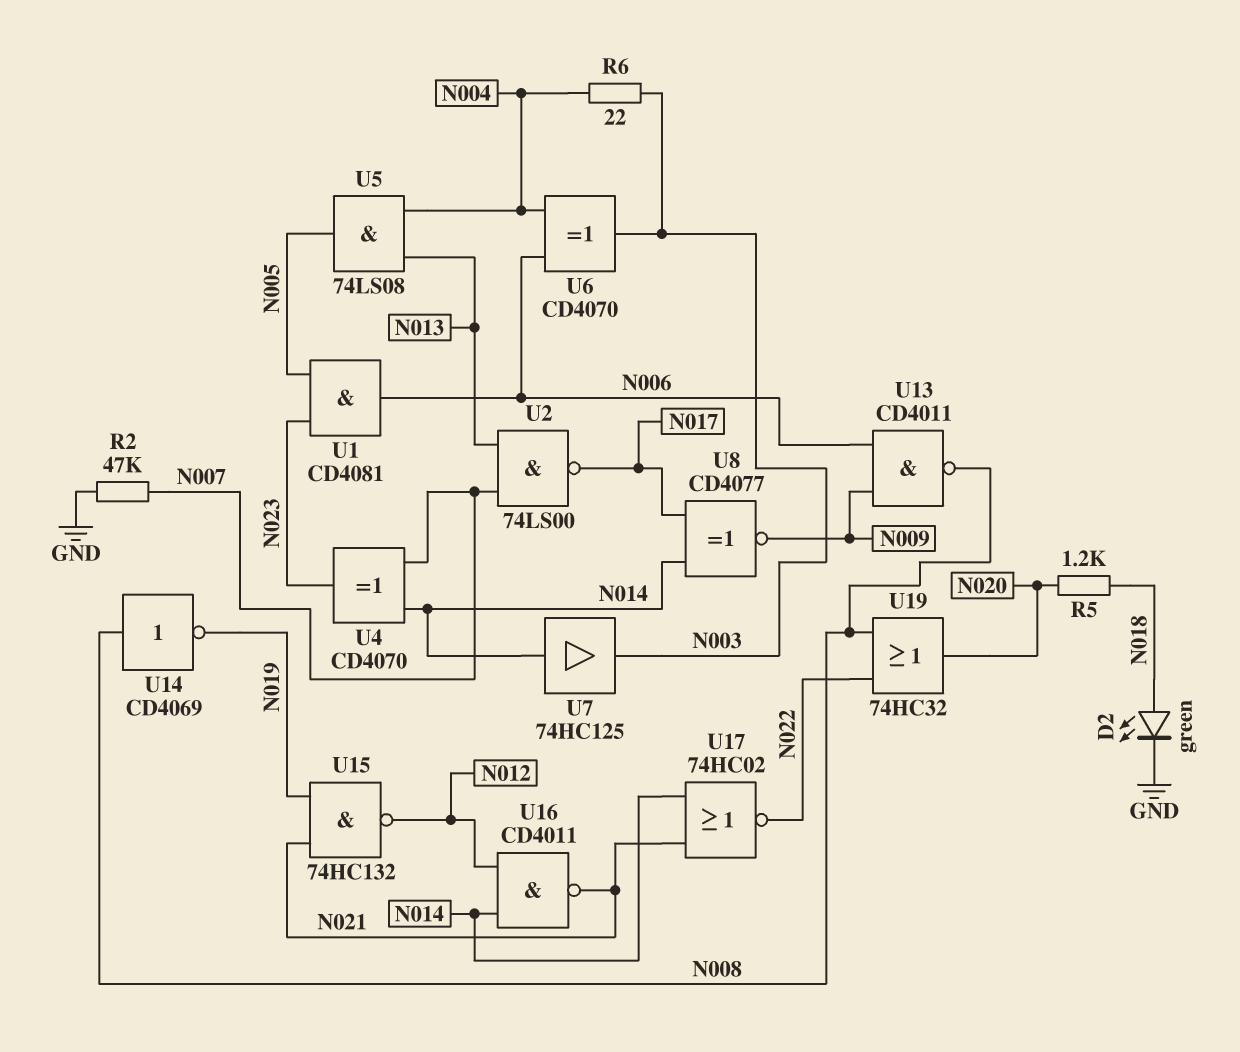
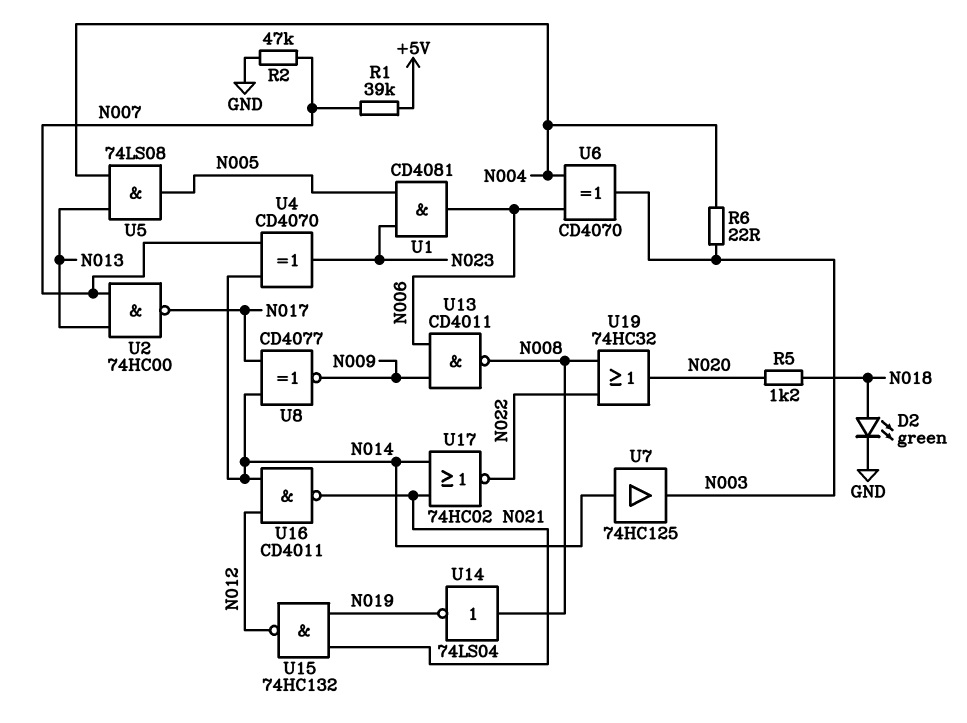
R1: none -> 39k (+5V, N007)
U2: NAND 74LS00 (in N007, in N013, out N017) -> NAND 74HC00 (in N007, in N013, out N017)
U14: NOT CD4069 (in N008, out N019) -> NOT 74LS04 (in N008, out N019)

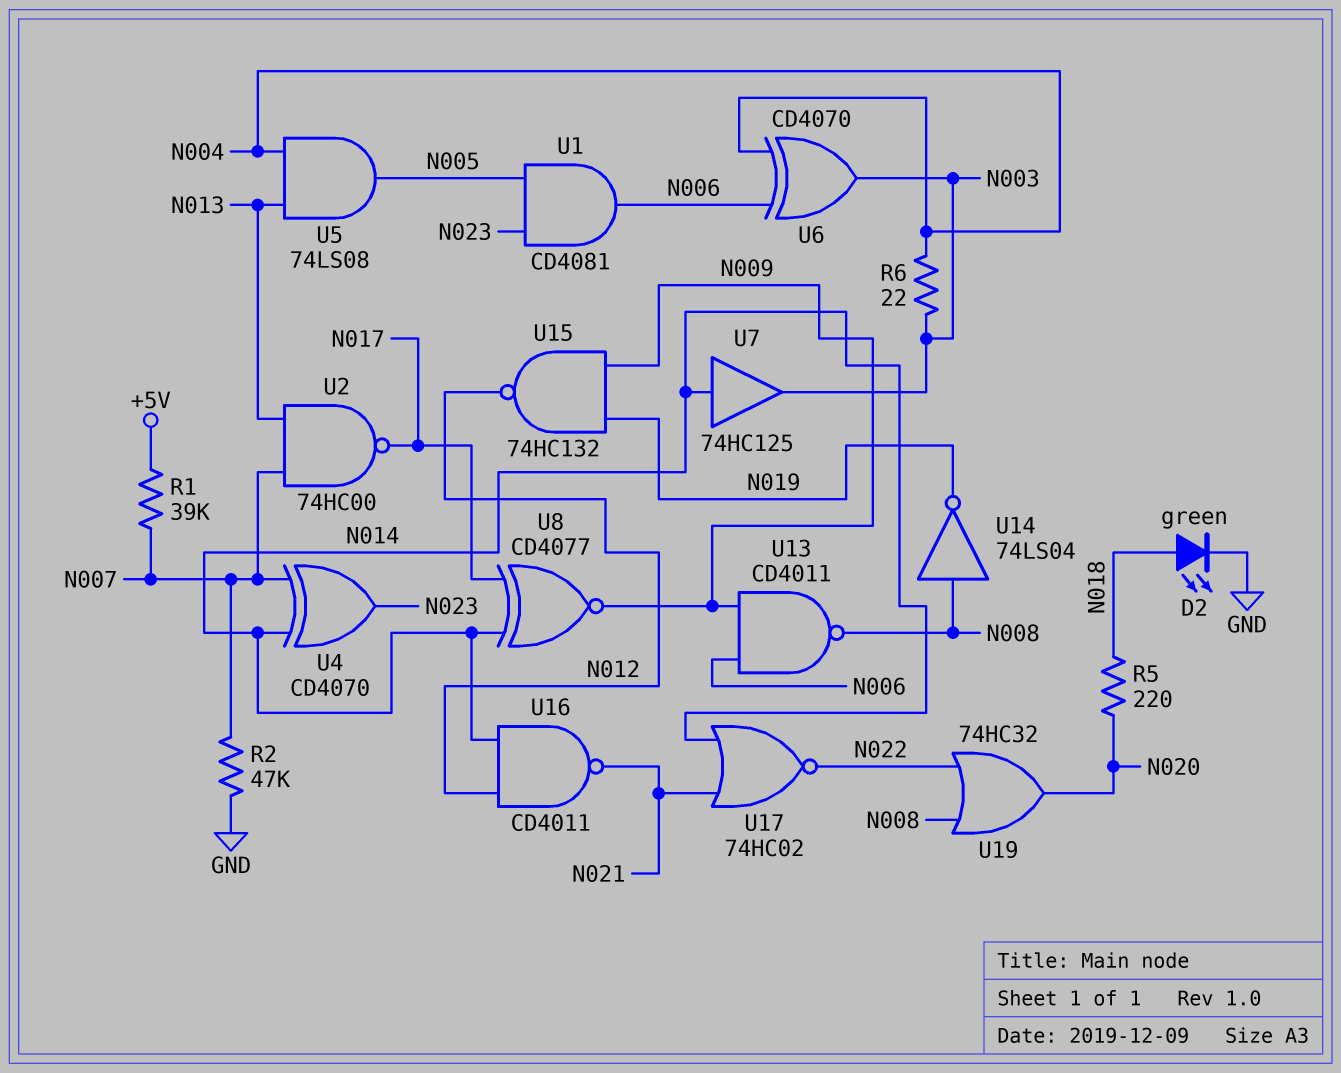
R5: 1.2k (N018, N020) -> 220 (N018, N020)
U15: NAND 74HC132 (in N019, in N021, out N012) -> NAND 74HC132 (in N009, in N019, out N012)

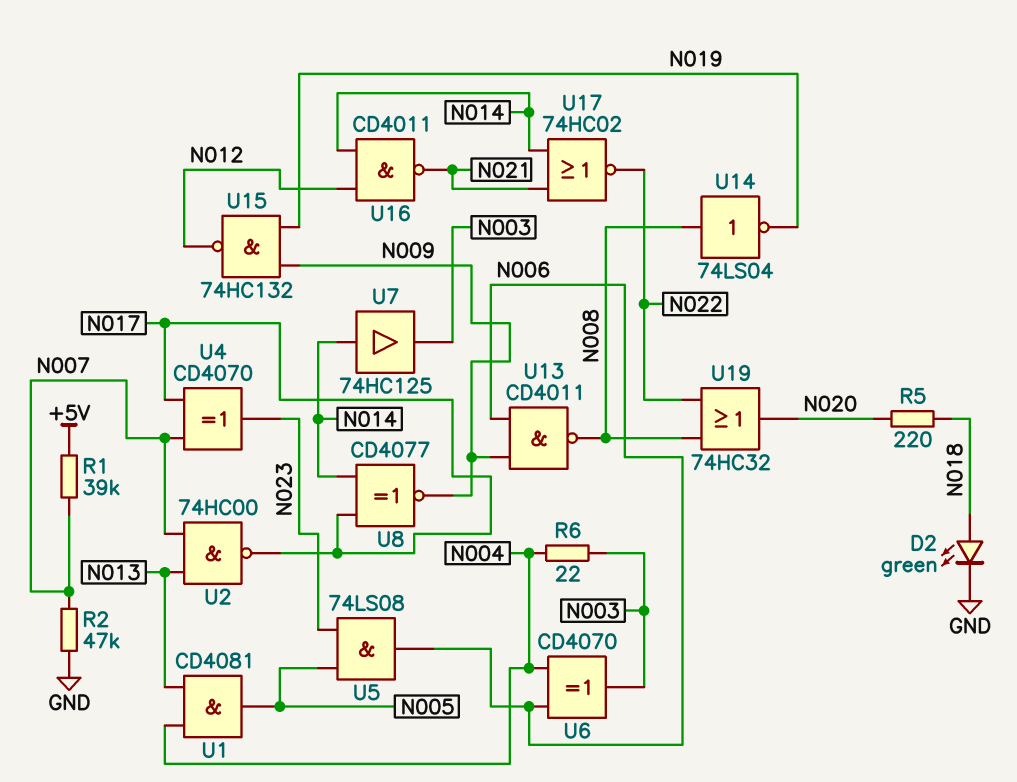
U1: AND CD4081 (in N005, in N023, out N006) -> AND CD4081 (in N004, in N013, out N005)
U4: XOR CD4070 (in N007, in N014, out N023) -> XOR CD4070 (in N007, in N017, out N023)
U5: AND 74LS08 (in N004, in N013, out N005) -> AND 74LS08 (in N005, in N023, out N006)

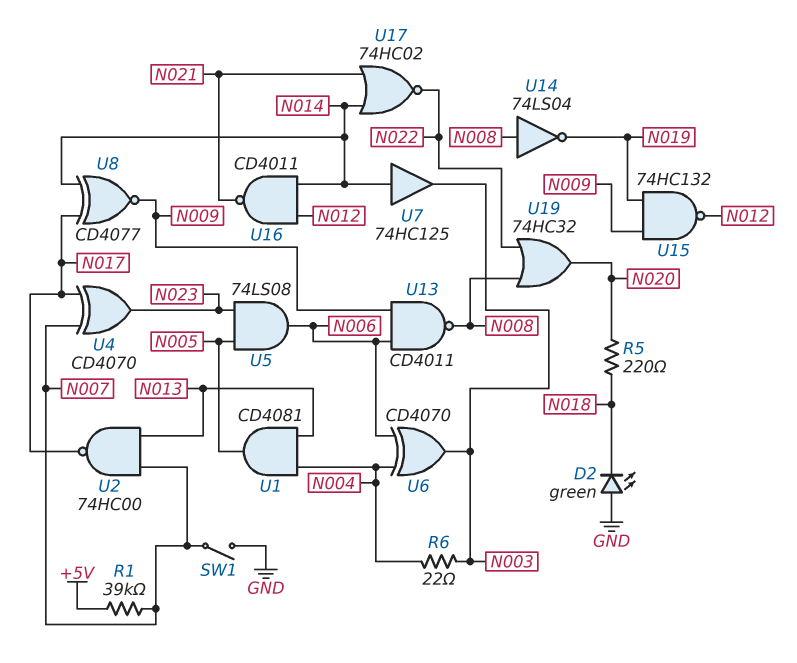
D2: LED green (A N018, K GND) -> LED green (A GND, K N018)
R2: 47k (GND, N007) -> none
SW1: none -> switch (GND, N007)

